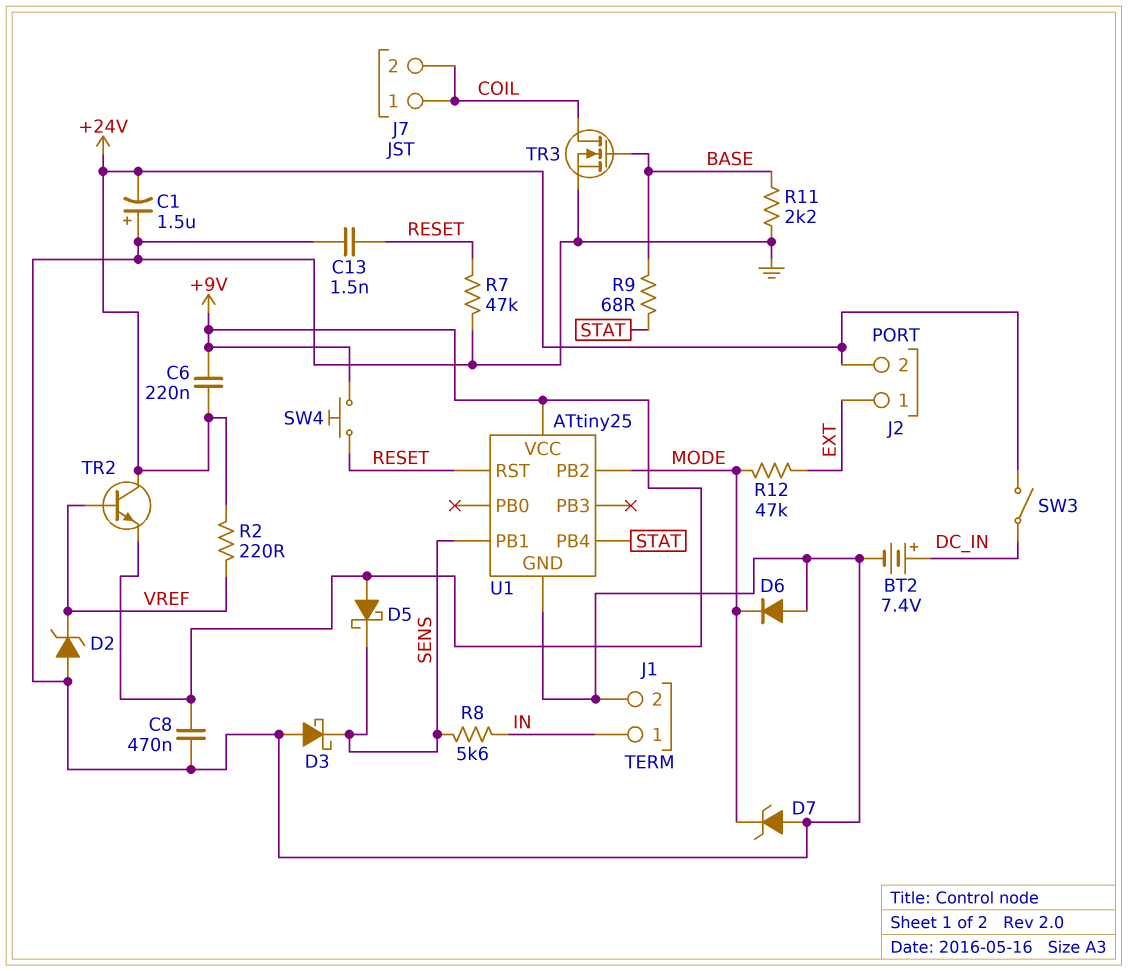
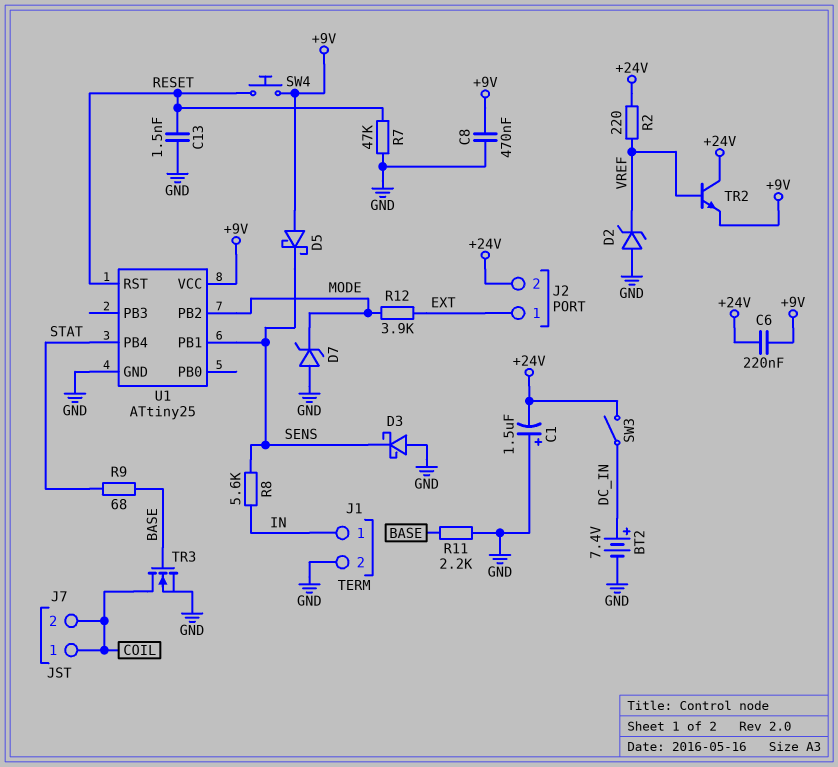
D6: diode (A GND, K MODE) -> none
R12: 47k (EXT, MODE) -> 3.9k (EXT, MODE)

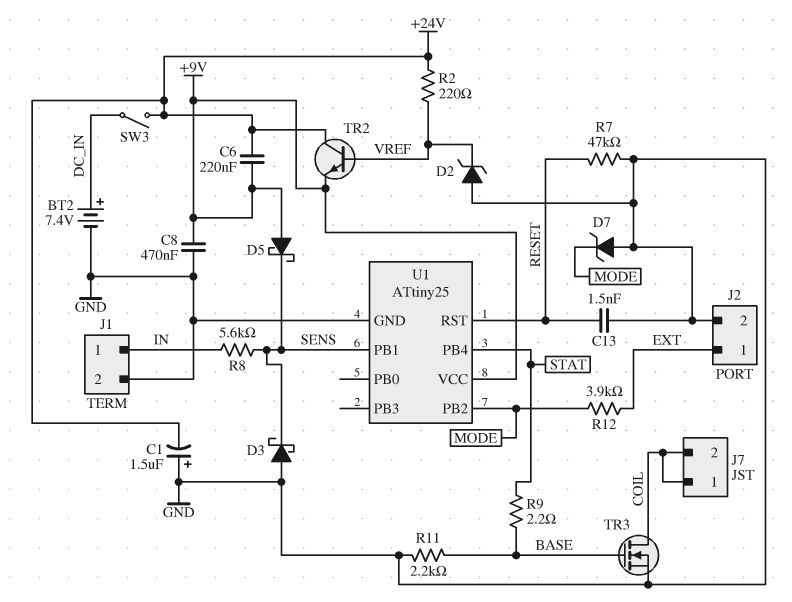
J2 pin 2: +24V -> GND
R9: 68 (BASE, STAT) -> 2.2 (BASE, STAT)
SW4: button (+9V, RESET) -> none

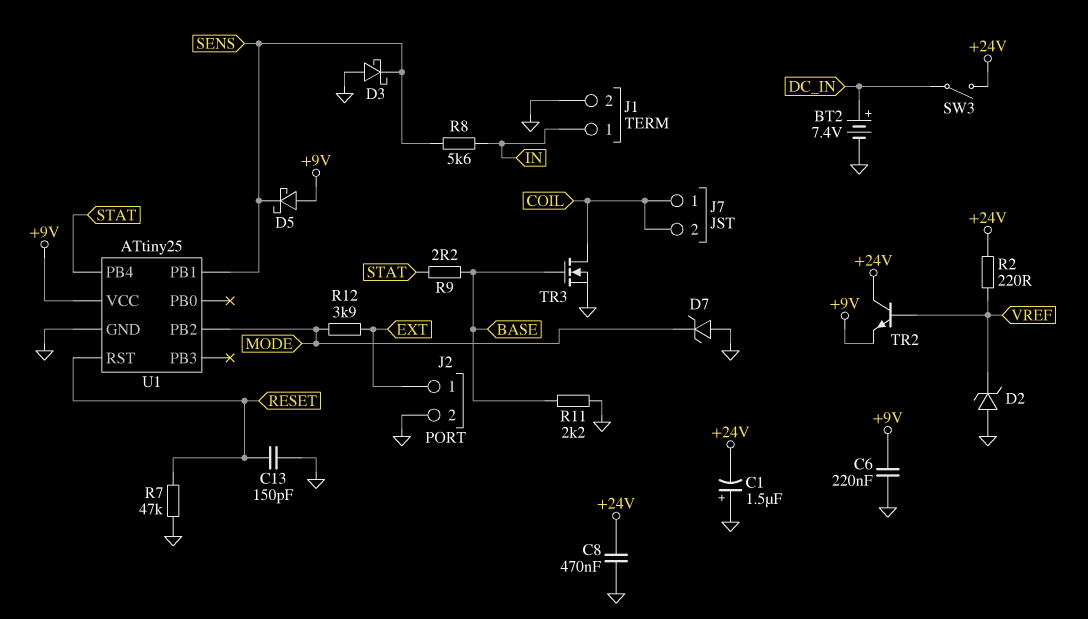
C6: 220nF (+9V, +24V) -> 220nF (+9V, GND)
C8: 470nF (+9V, GND) -> 470nF (+24V, GND)
C13: 1.5nF (GND, RESET) -> 150pF (GND, RESET)

